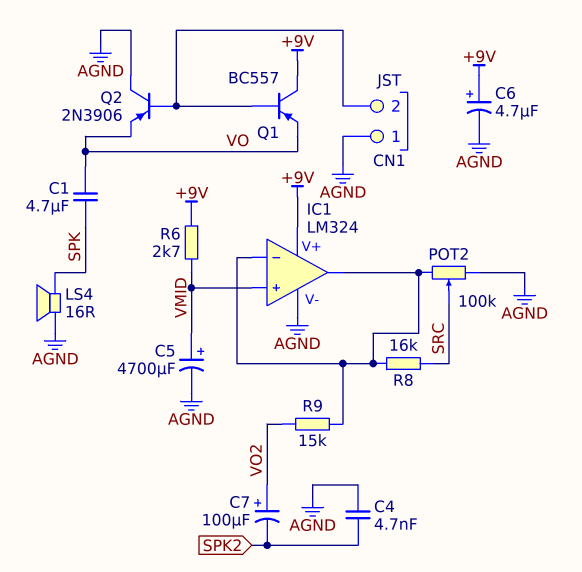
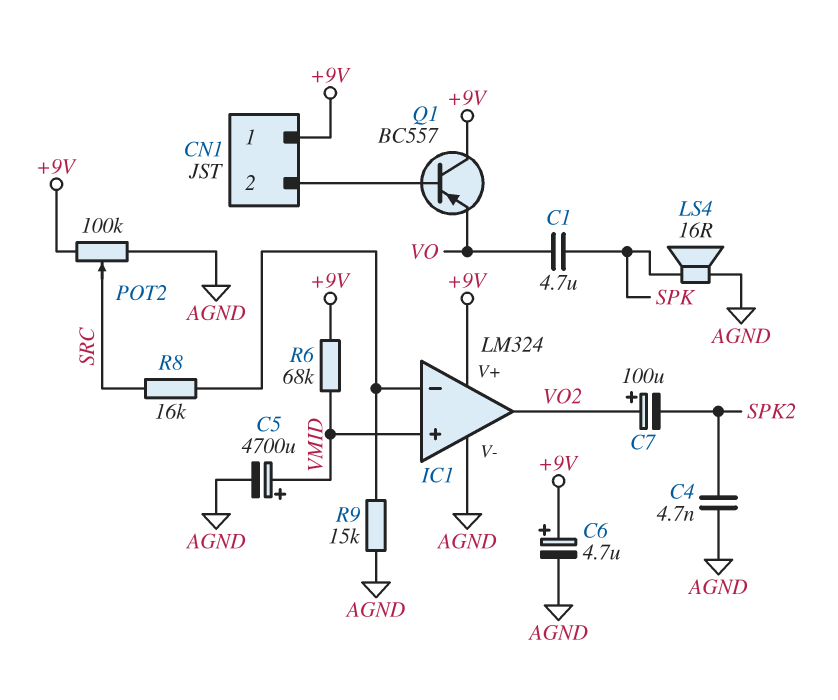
CN1 pin 1: AGND -> +9V
IC1 pin out: IC1/in- -> VO2
POT2: 100k (AGND, IC1/in-, wiper SRC) -> 100k (+9V, AGND, wiper SRC)
Q2: PNP 2N3906 (B CN1/2, C AGND, E VO) -> none
R6: 2.7k (+9V, VMID) -> 68k (+9V, VMID)
R9: 15k (IC1/in-, VO2) -> 15k (AGND, IC1/in-)

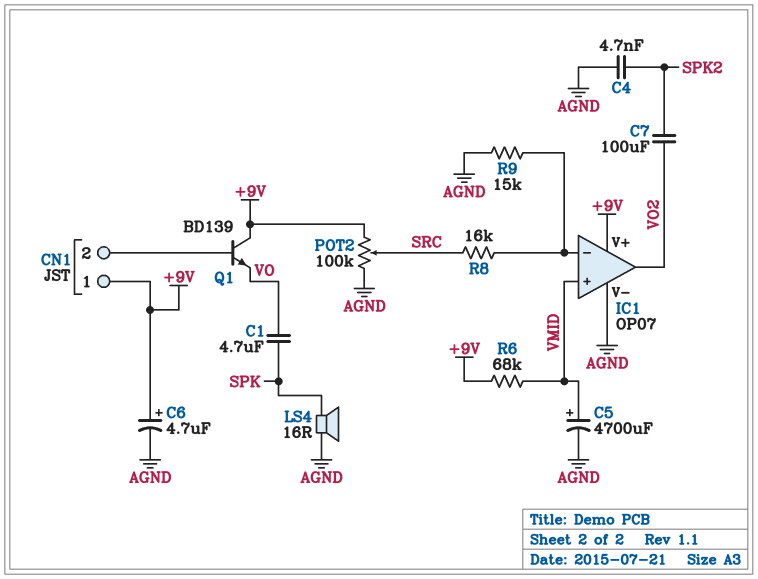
C7: 100uF (plus VO2, minus SPK2) -> 100uF (SPK2, VO2)
IC1: LM324 -> OP07
Q1: PNP BC557 (B CN1/2, C +9V, E VO) -> NPN BD139 (B CN1/2, C +9V, E VO)

